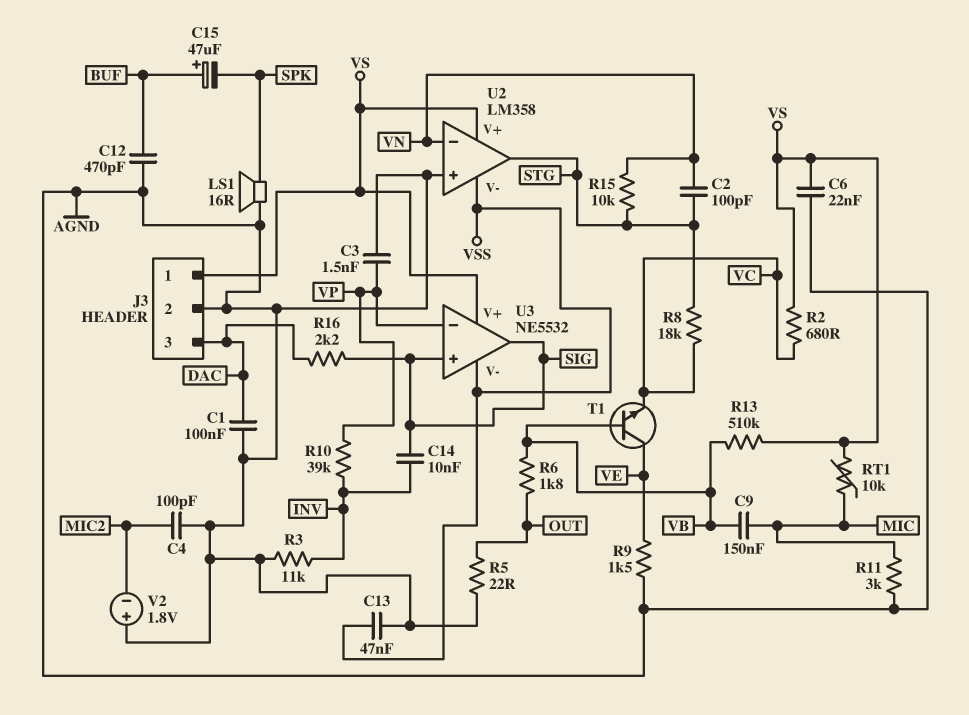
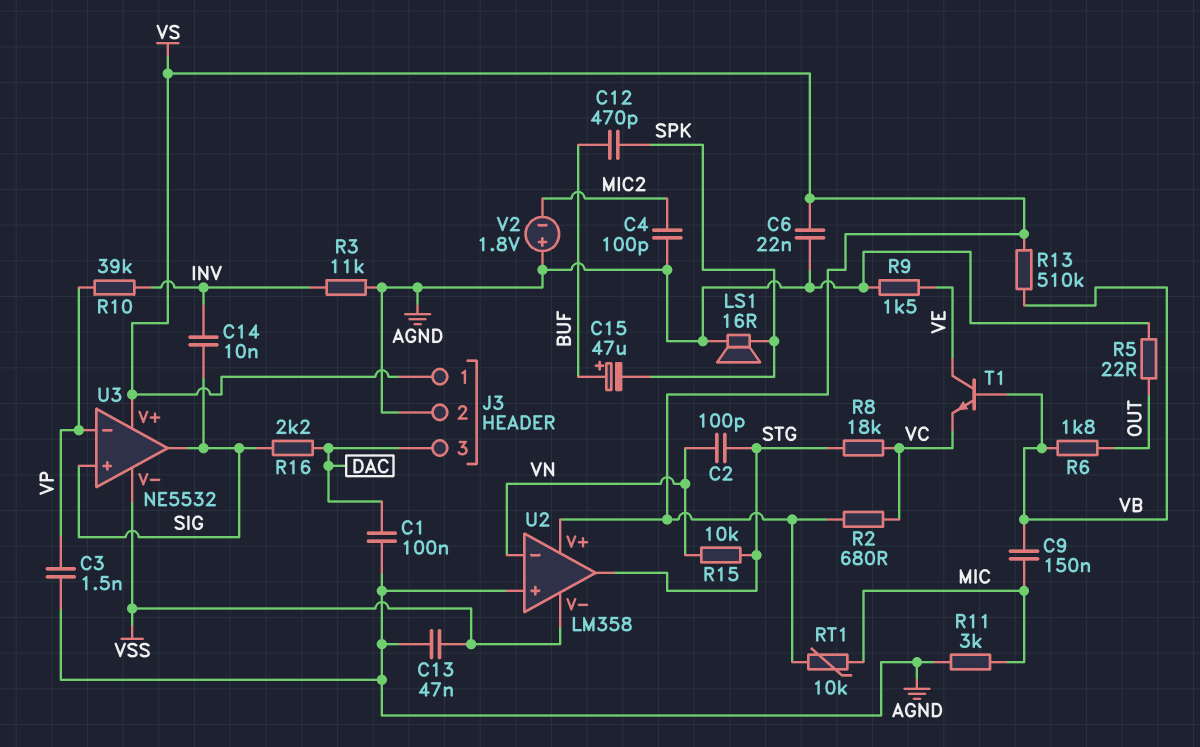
C12: 470pF (AGND, BUF) -> 470pF (BUF, SPK)

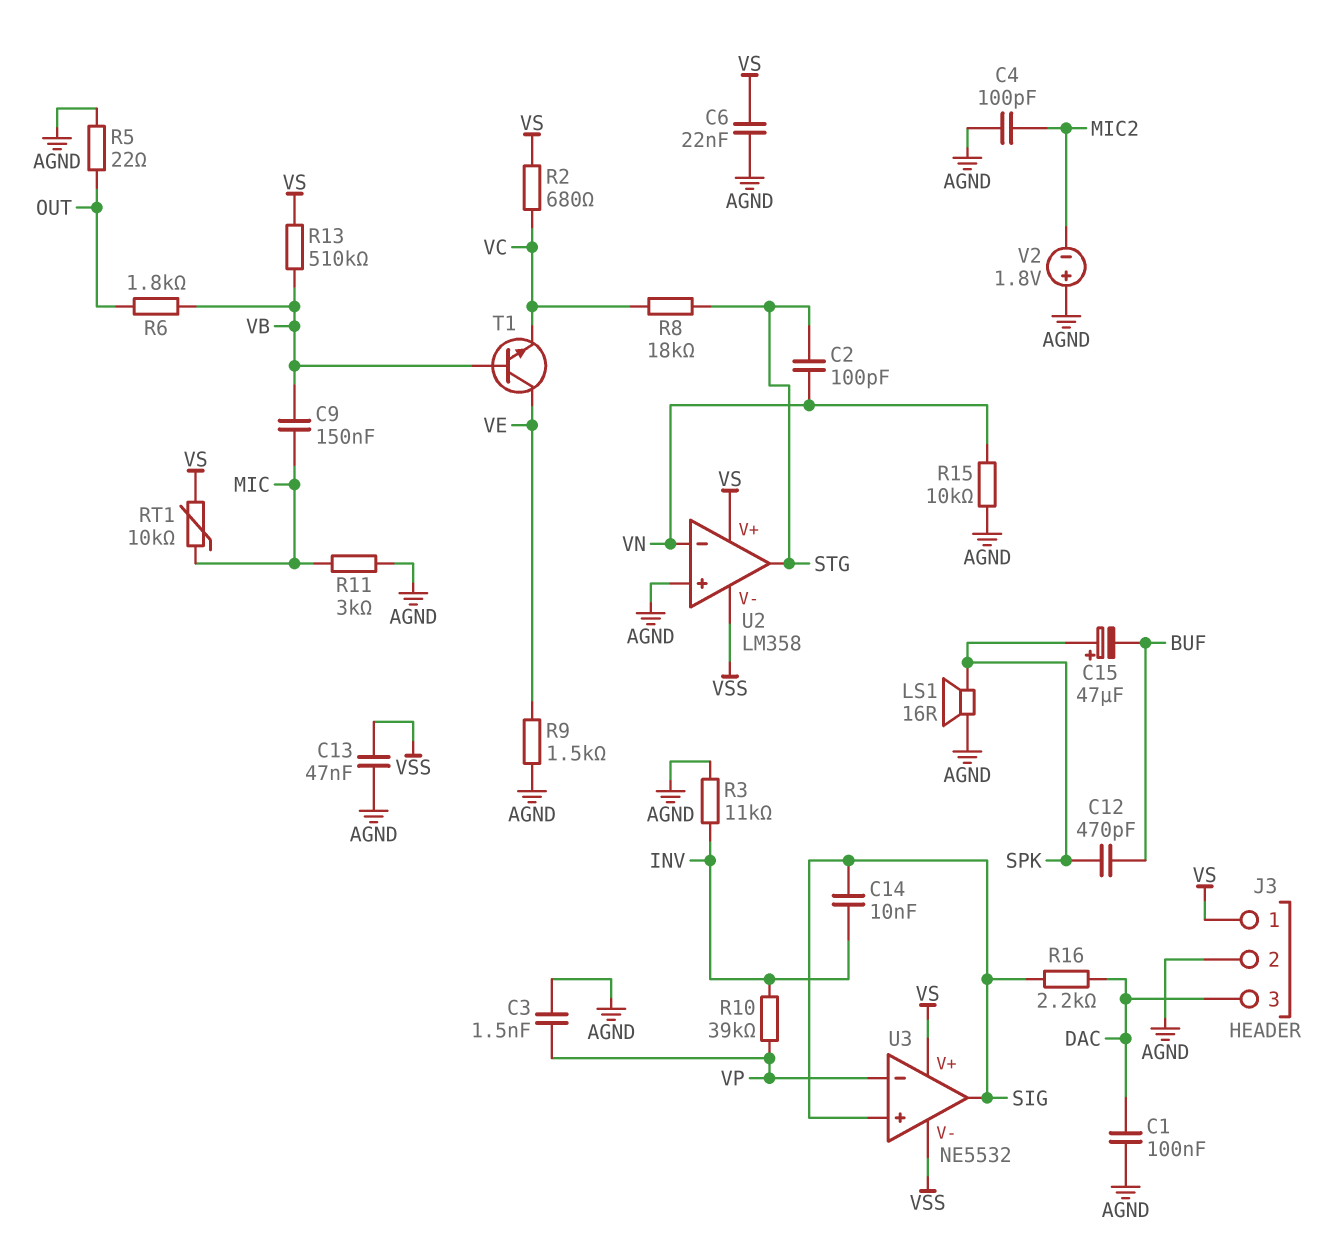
C15: 47uF (plus BUF, minus SPK) -> 47uF (plus SPK, minus BUF)
R15: 10k (STG, VN) -> 10k (AGND, VN)

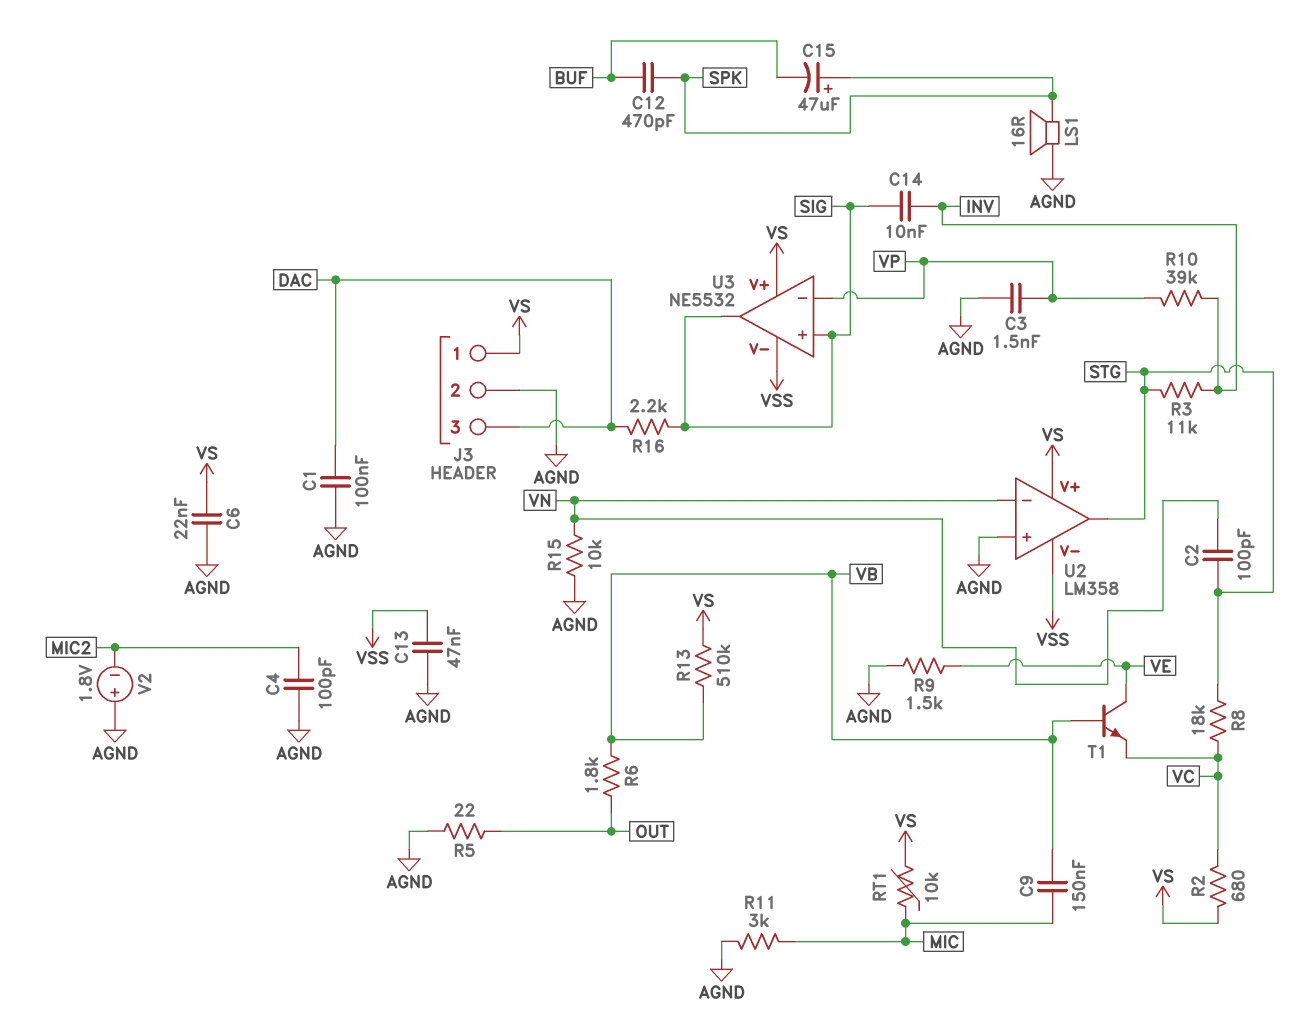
R3: 11k (AGND, INV) -> 11k (INV, STG)

